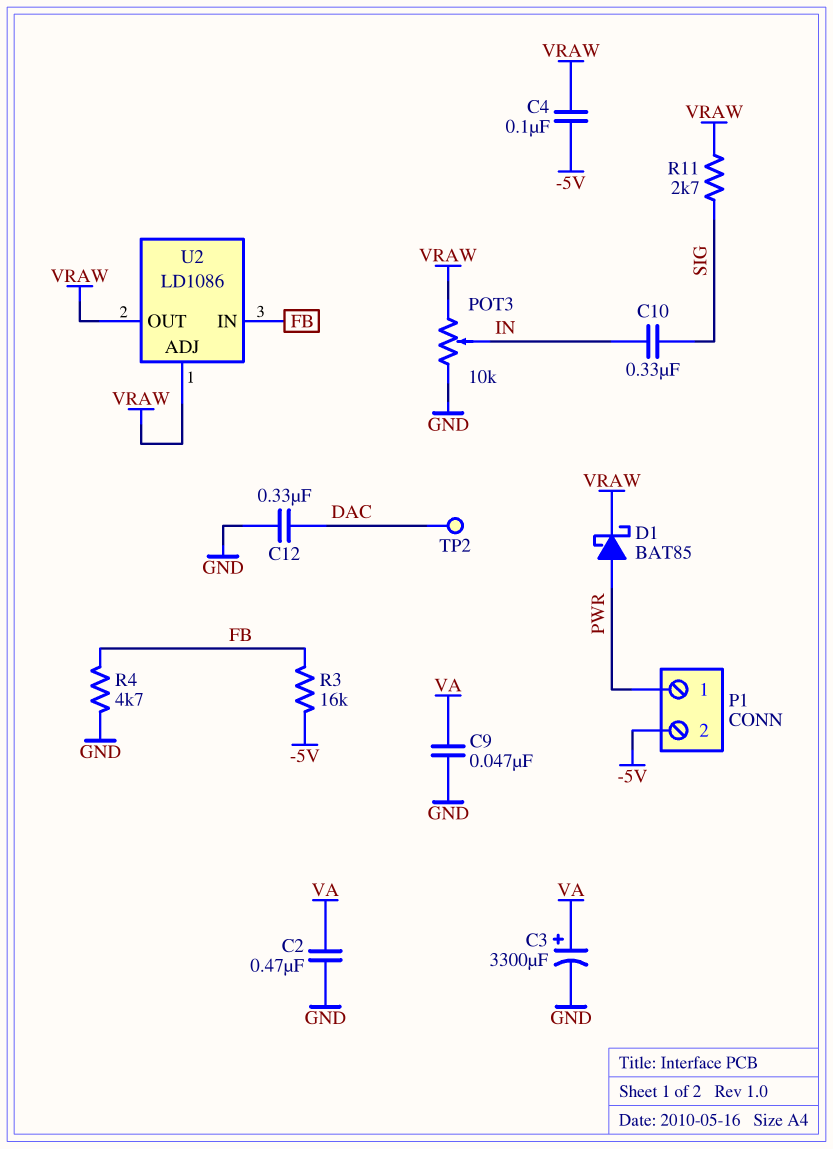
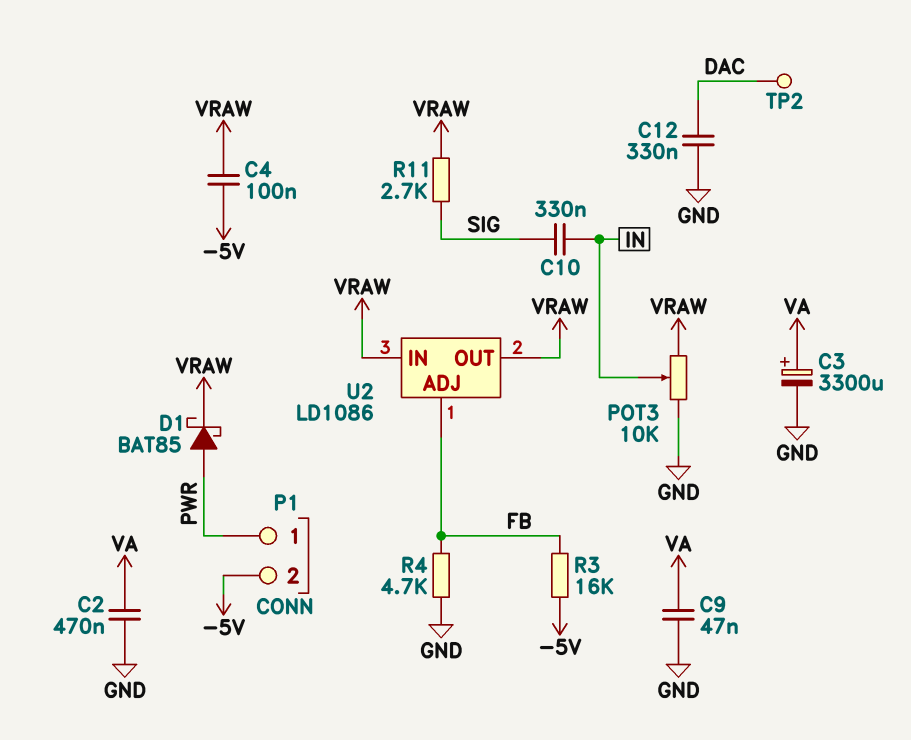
U2 pin ADJ: VRAW -> FB
U2 pin IN: FB -> VRAW

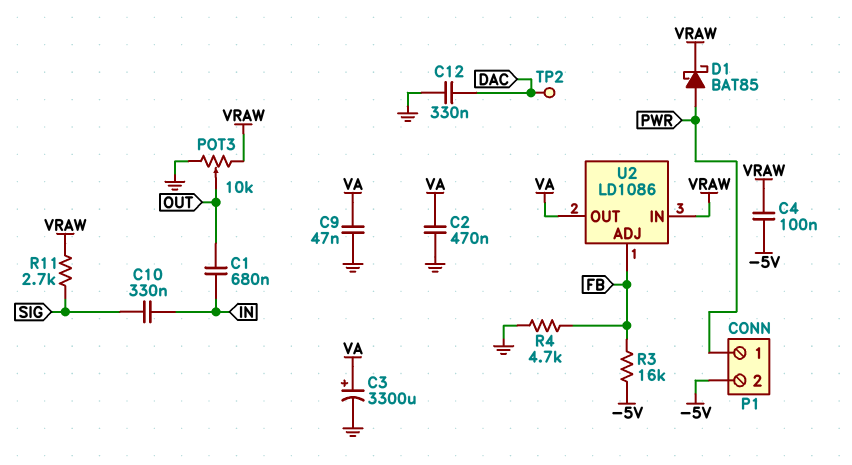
C1: none -> 680nF (IN, OUT)
POT3: 10k (GND, VRAW, wiper IN) -> 10k (GND, VRAW, wiper OUT)
U2 pin OUT: VRAW -> VA

